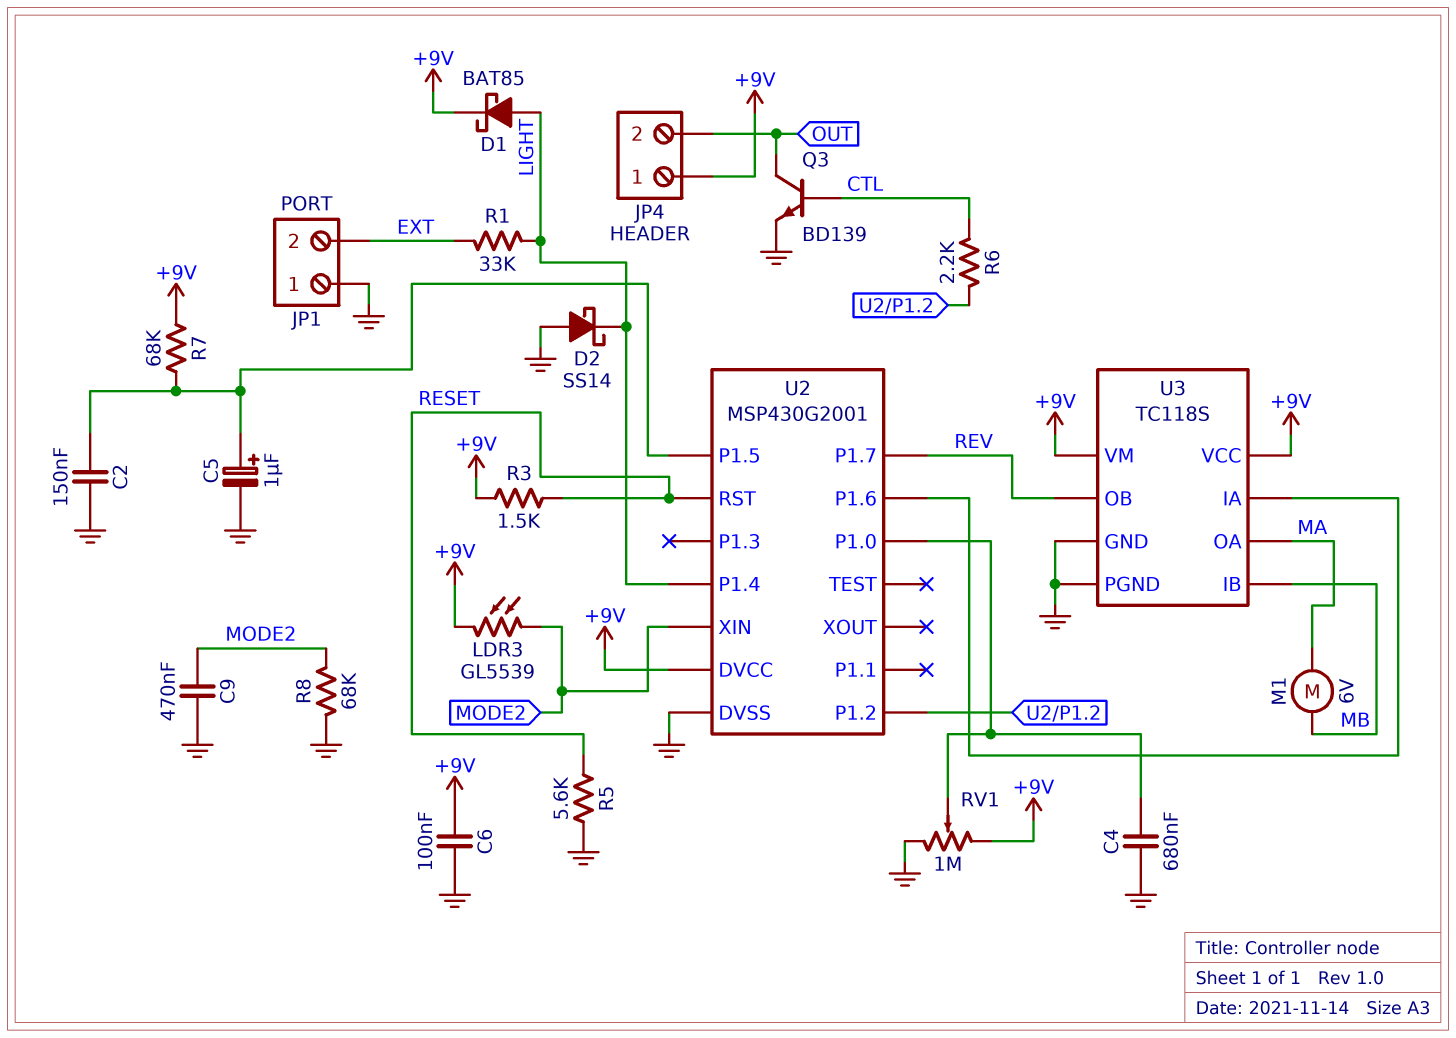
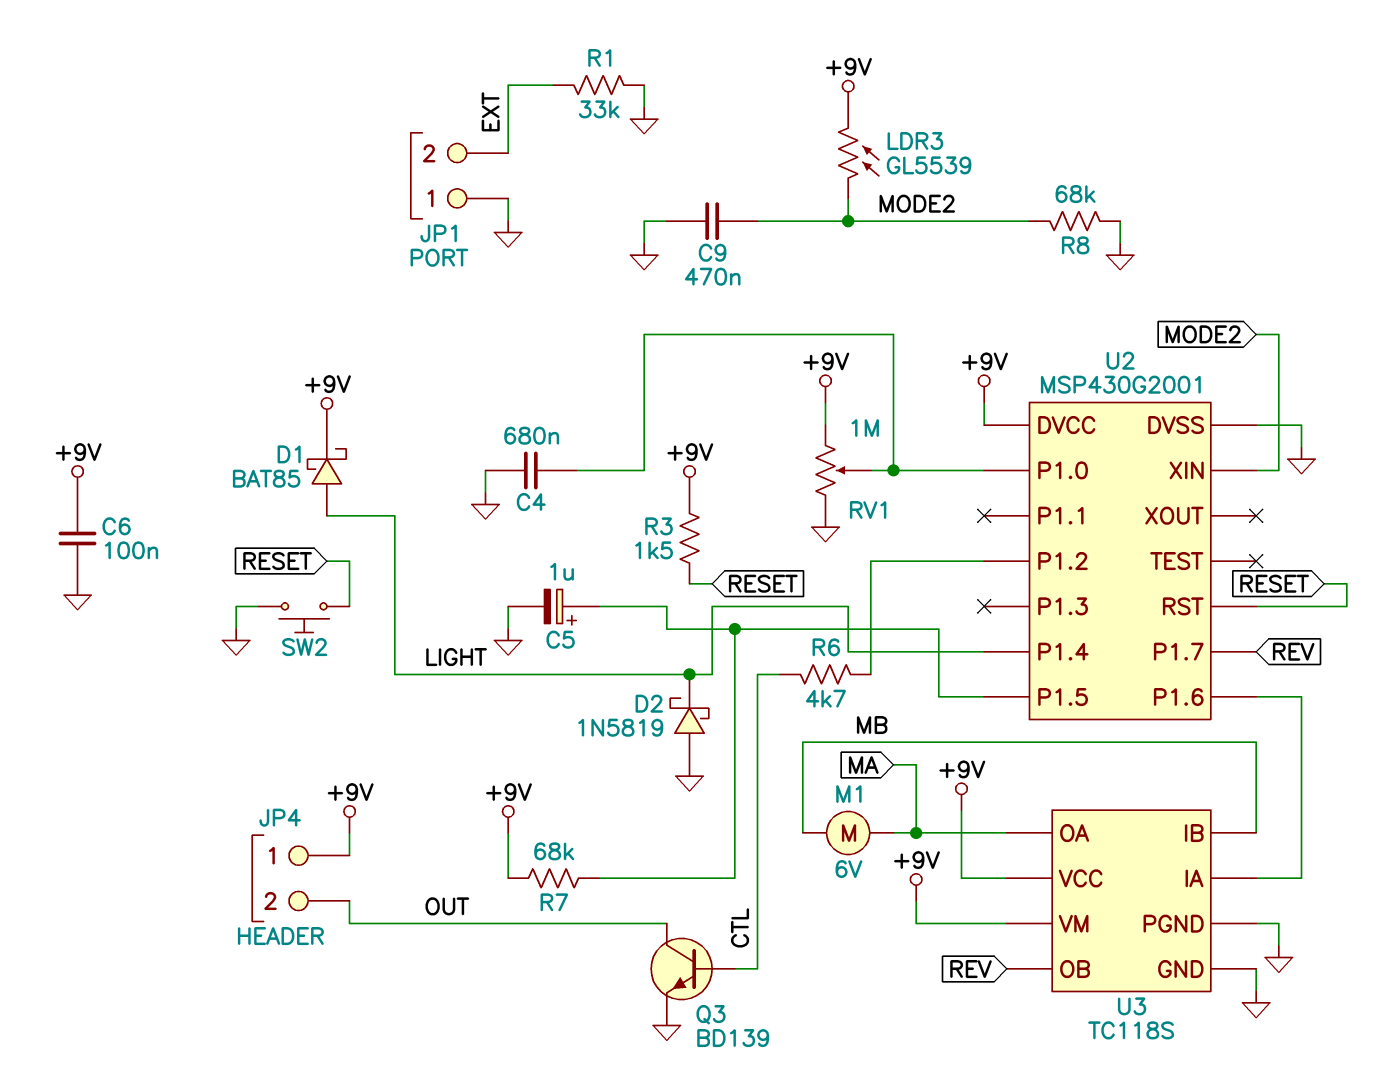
C2: 150nF (GND, U2/P1.5) -> none
D2: schottky SS14 (A GND, K LIGHT) -> schottky 1N5819 (A GND, K LIGHT)
R1: 33k (EXT, LIGHT) -> 33k (EXT, GND)
R5: 5.6k (GND, RESET) -> none
R6: 2.2k (CTL, U2/P1.2) -> 4.7k (CTL, U2/P1.2)
SW2: none -> button (GND, RESET)

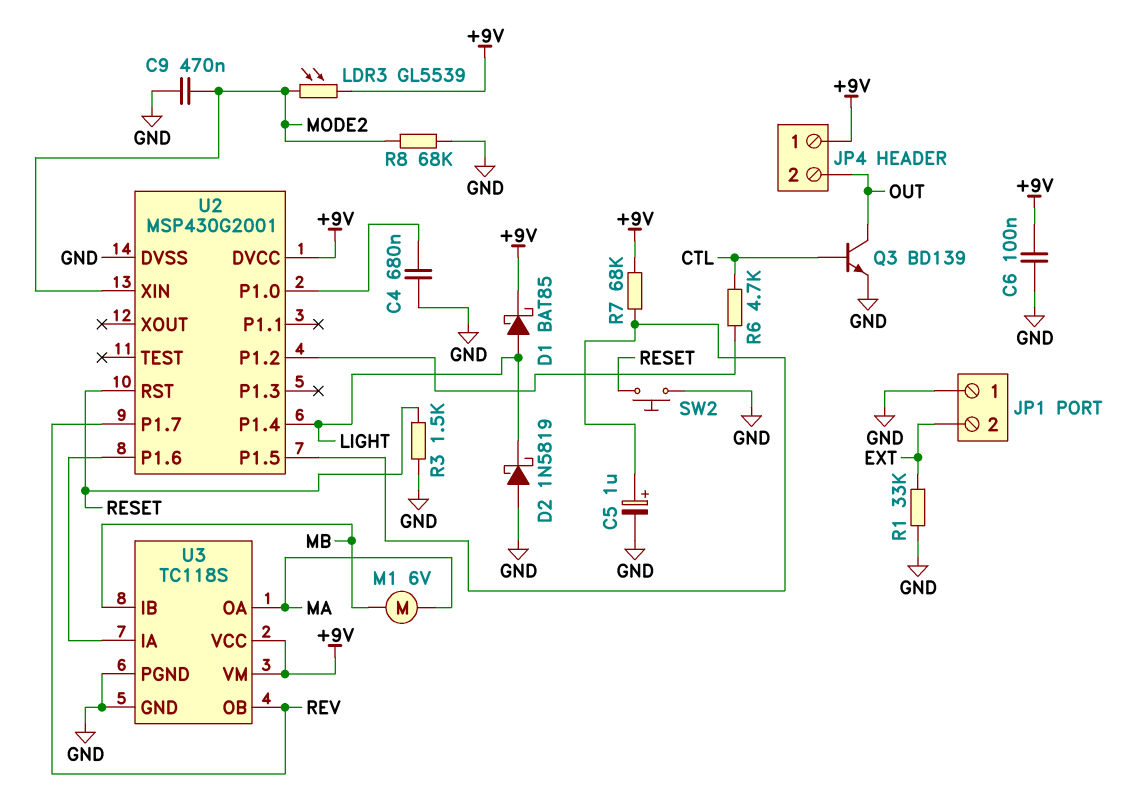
R3: 1.5k (+9V, RESET) -> 1.5k (GND, RESET)
RV1: 1M (+9V, GND, wiper U2/P1.0) -> none

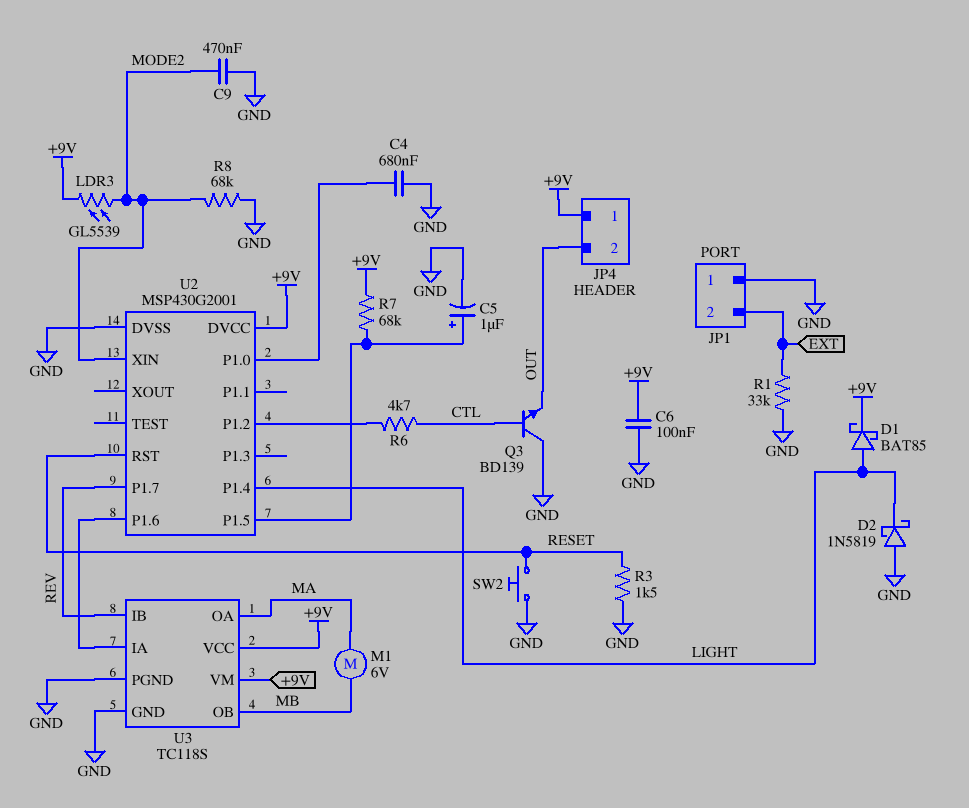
Q3: NPN BD139 (B CTL, C OUT, E GND) -> NPN BD139 (B CTL, C GND, E OUT)
U3 pin IB: MB -> REV
U3 pin OB: REV -> MB

